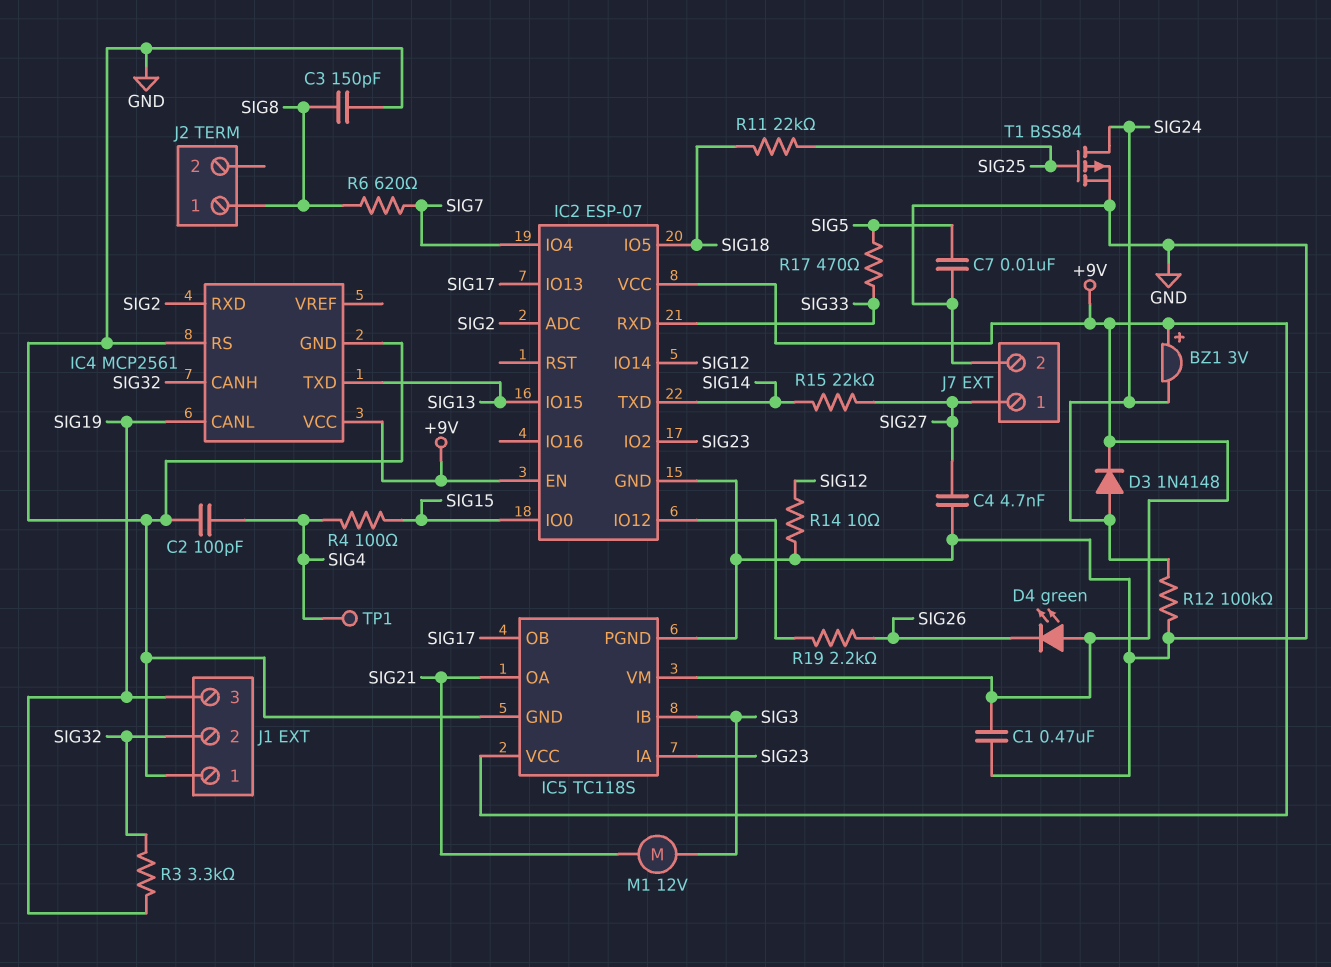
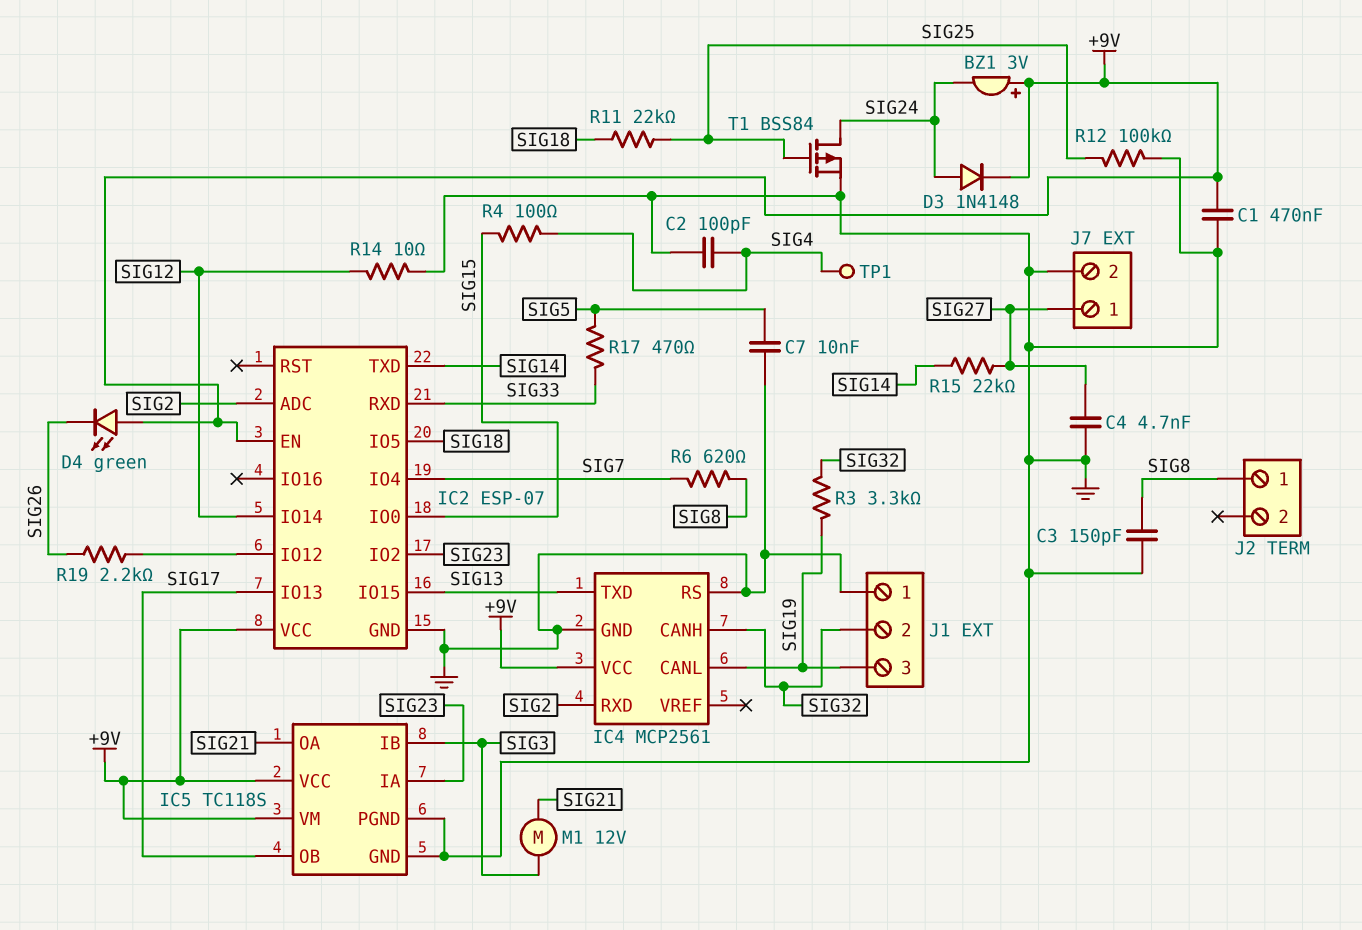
R12: 100k (GND, SIG24) -> 100k (GND, SIG25)

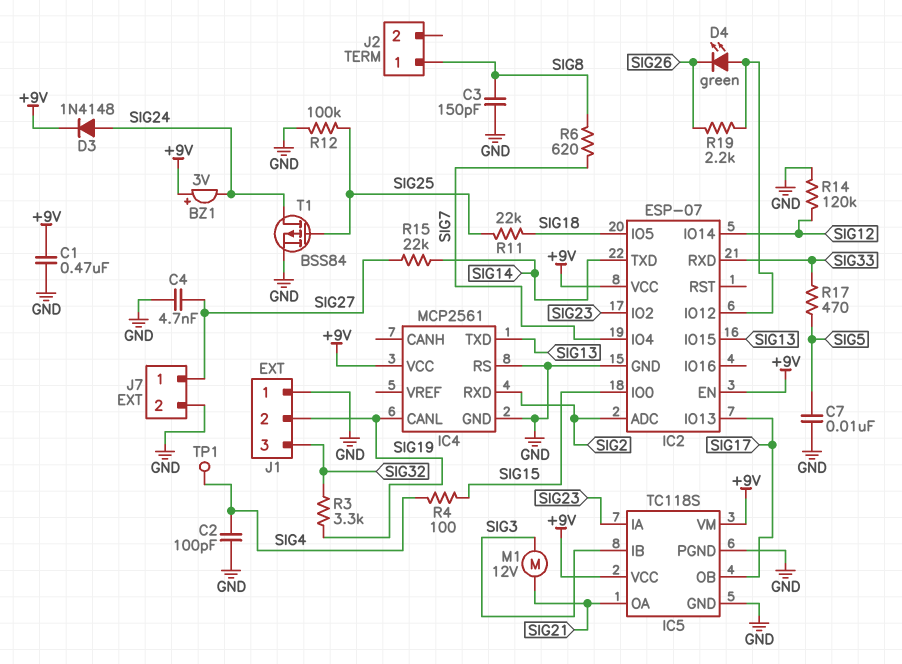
D4: LED green (A +9V, K SIG26) -> LED green (A IC2/IO12, K SIG26)
IC4 pin CANH: SIG32 -> none
J1 pin 2: SIG32 -> SIG19
J1 pin 3: SIG19 -> SIG32
R14: 10 (GND, SIG12) -> 120k (GND, SIG12)

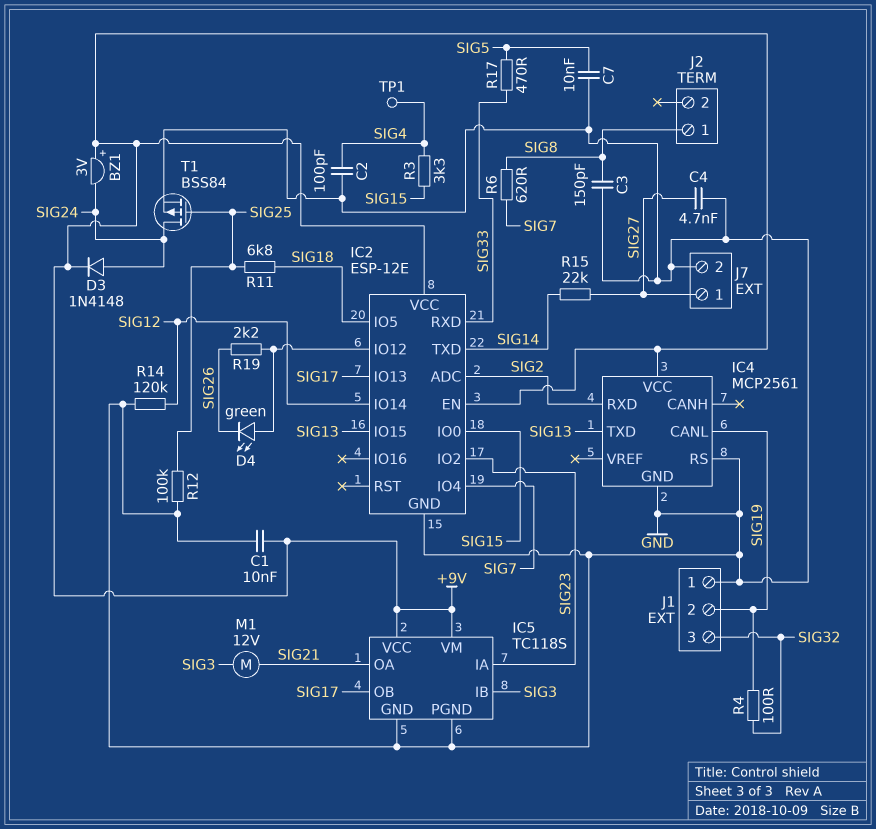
C1: 470nF (+9V, GND) -> 10nF (+9V, GND)
IC2: ESP-07 -> ESP-12E
R3: 3.3k (SIG19, SIG32) -> 3.3k (SIG4, SIG15)
R4: 100 (SIG4, SIG15) -> 100 (SIG19, SIG32)
R11: 22k (SIG18, SIG25) -> 6.8k (SIG18, SIG25)

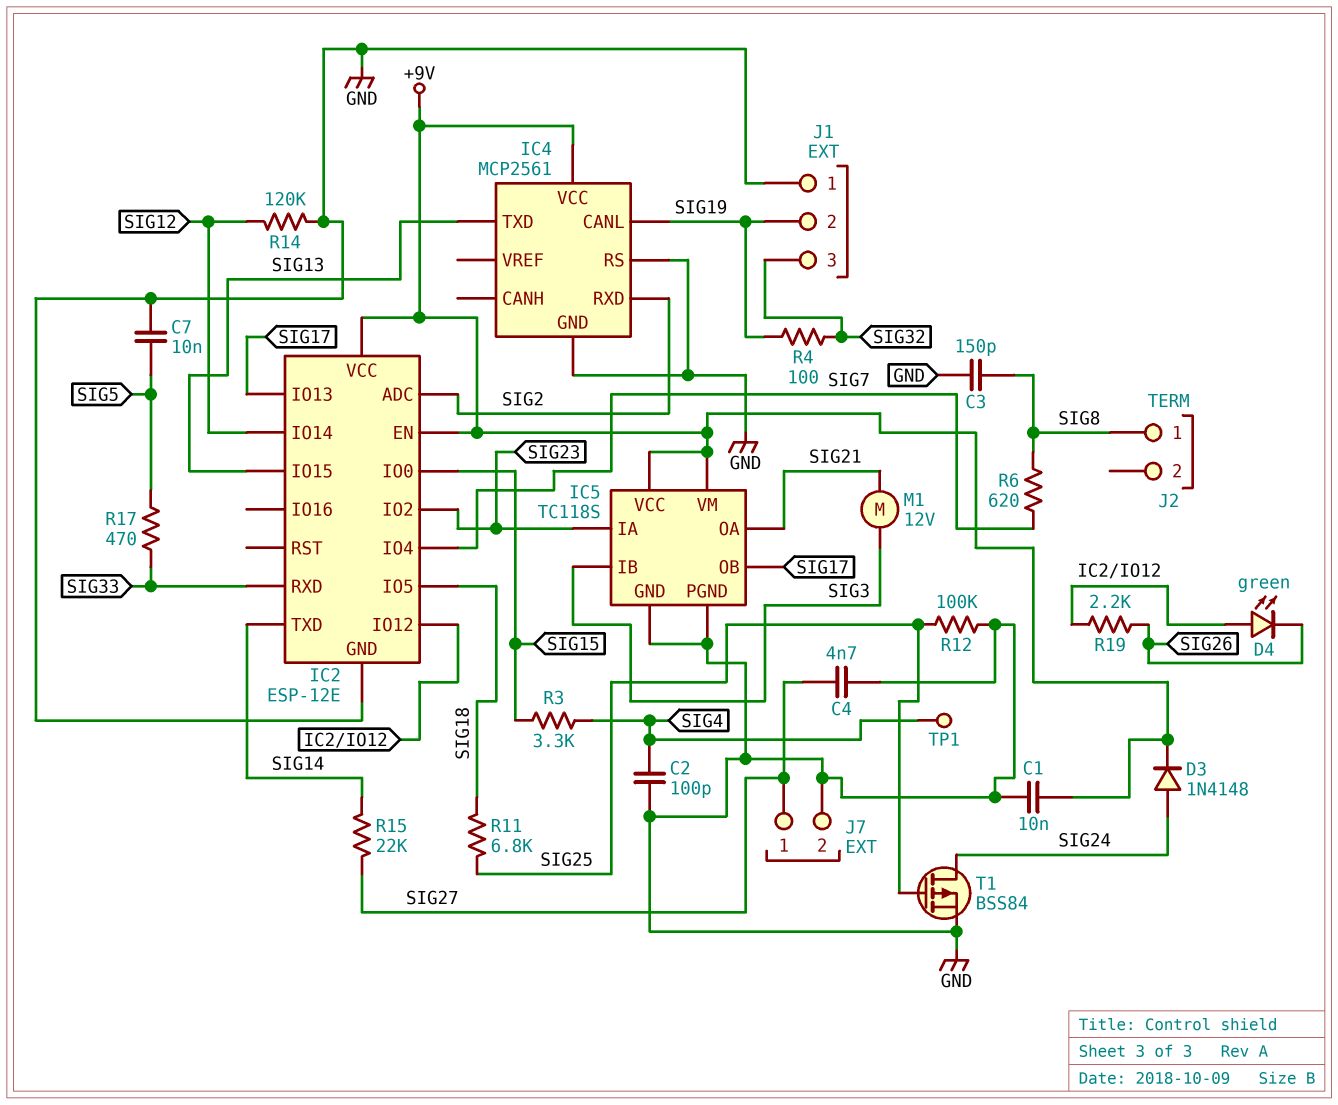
BZ1: buzzer 3V (plus +9V, minus SIG24) -> none

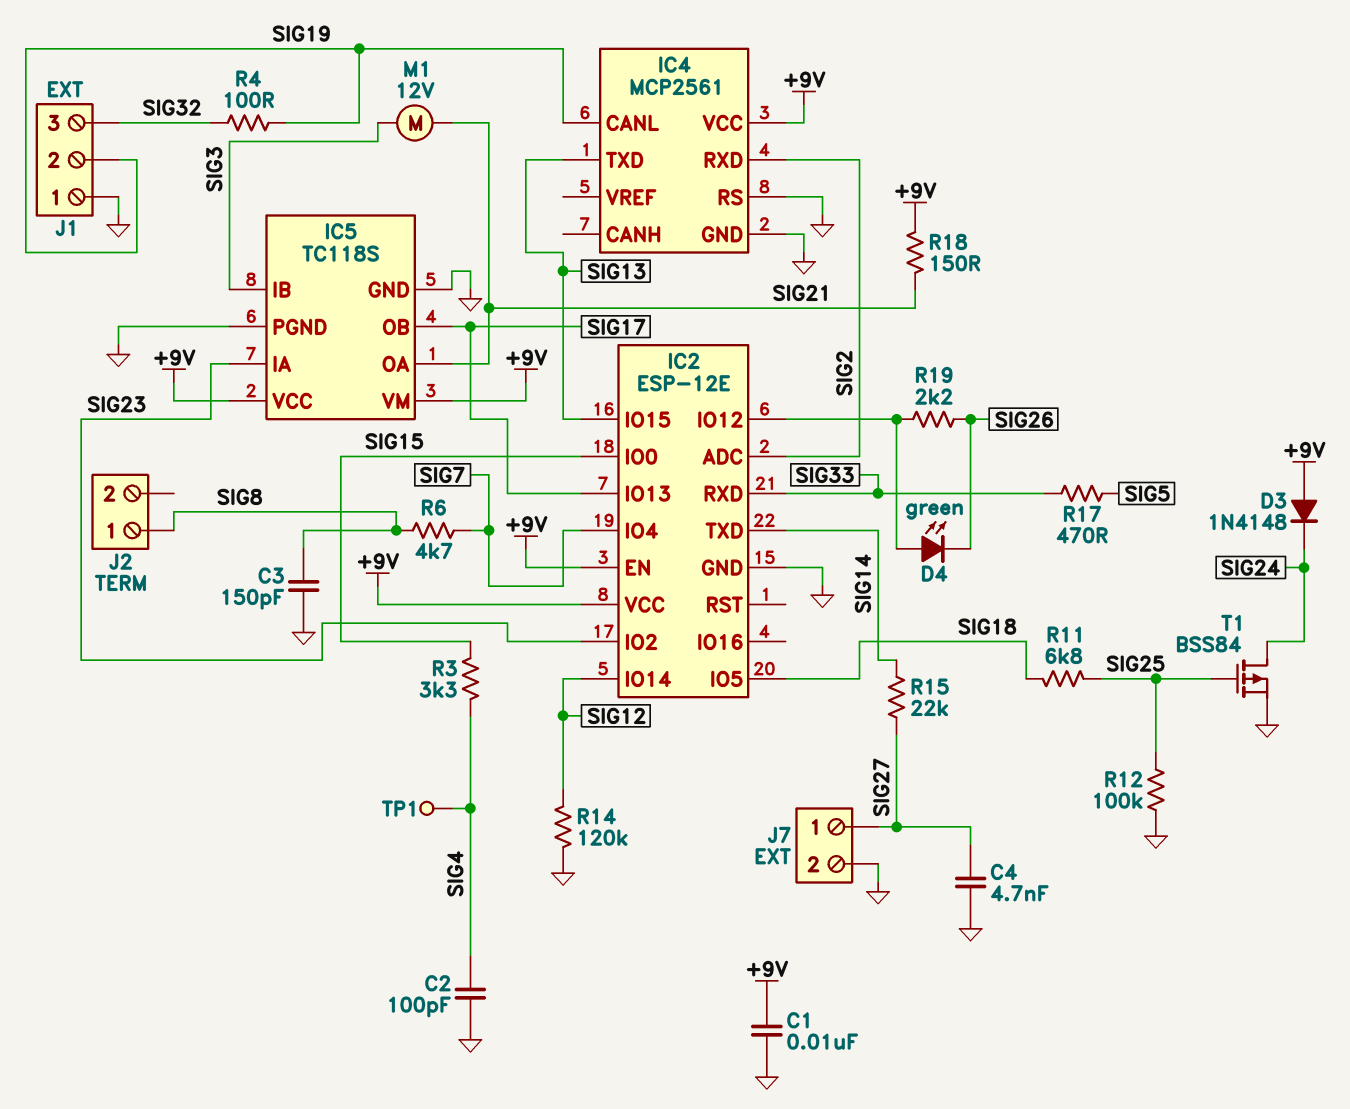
C7: 10nF (GND, SIG5) -> none
D3: diode 1N4148 (A SIG24, K +9V) -> diode 1N4148 (A +9V, K SIG24)
R6: 620 (SIG7, SIG8) -> 4.7k (SIG7, SIG8)
R18: none -> 150 (+9V, SIG21)

